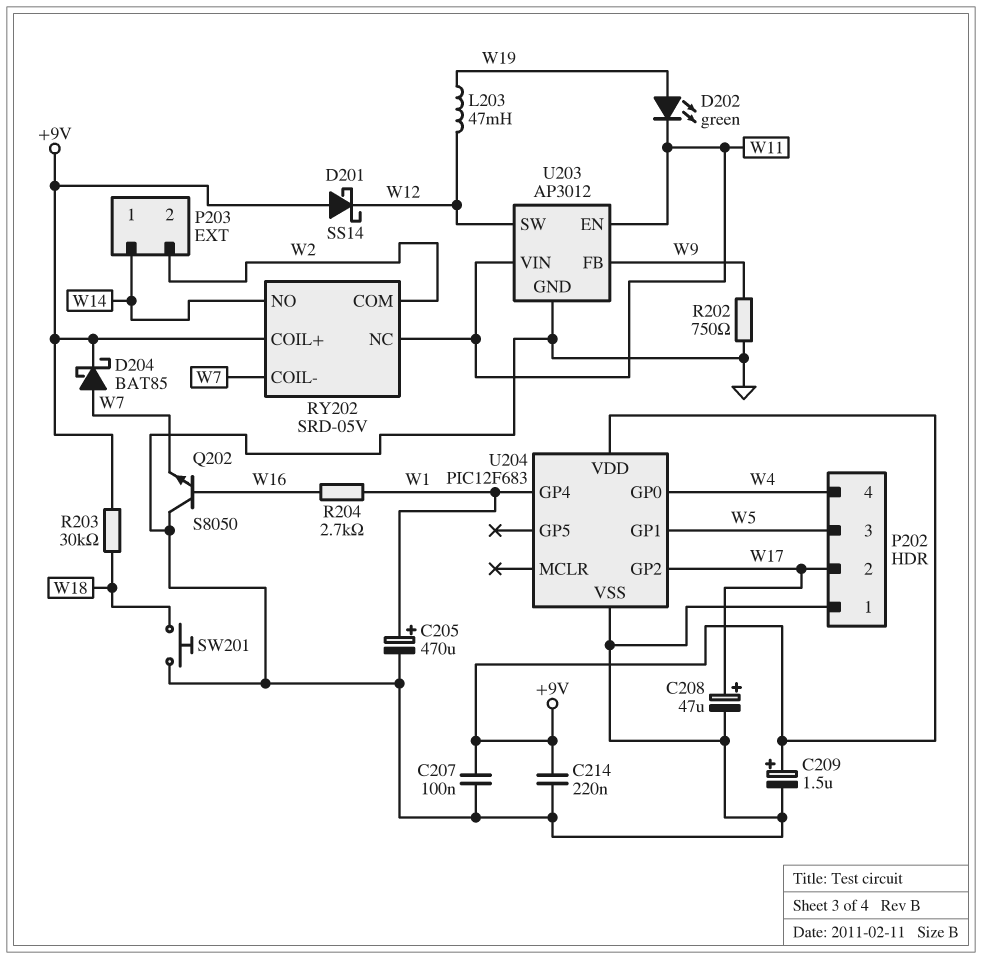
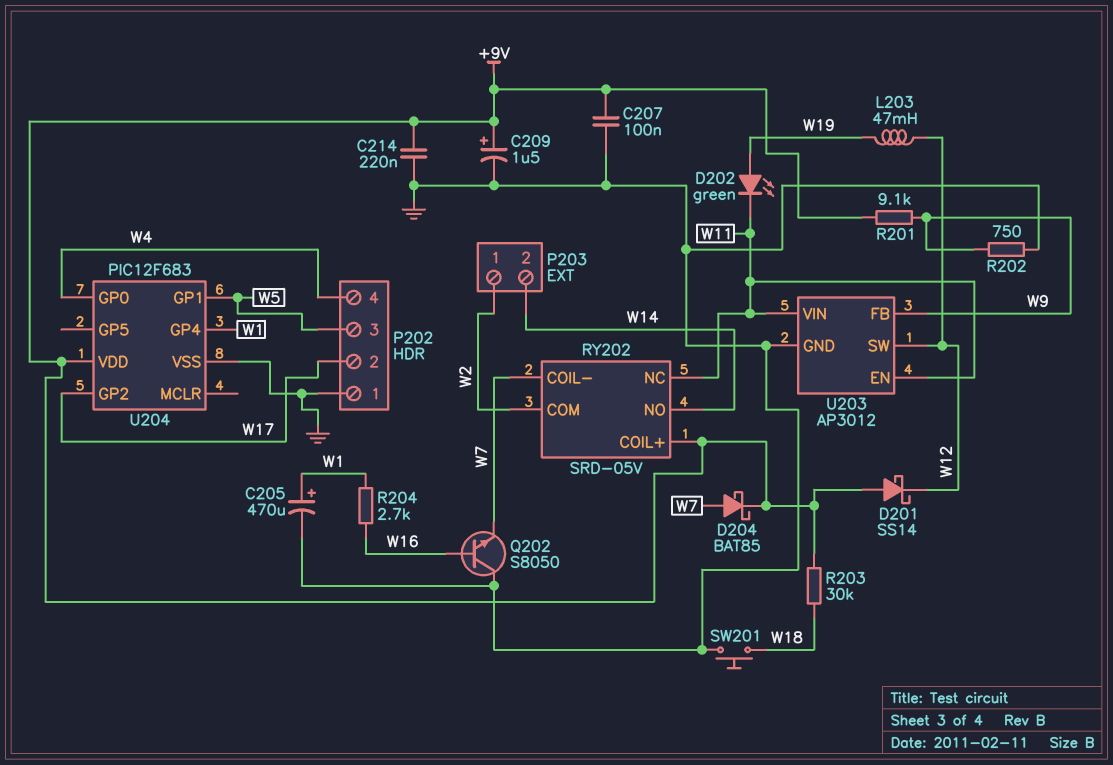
C208: 47uF (plus W17, minus GND) -> none
P203 pin 1: W14 -> W2
P203 pin 2: W2 -> W14
R201: none -> 9.1k (+9V, W9)

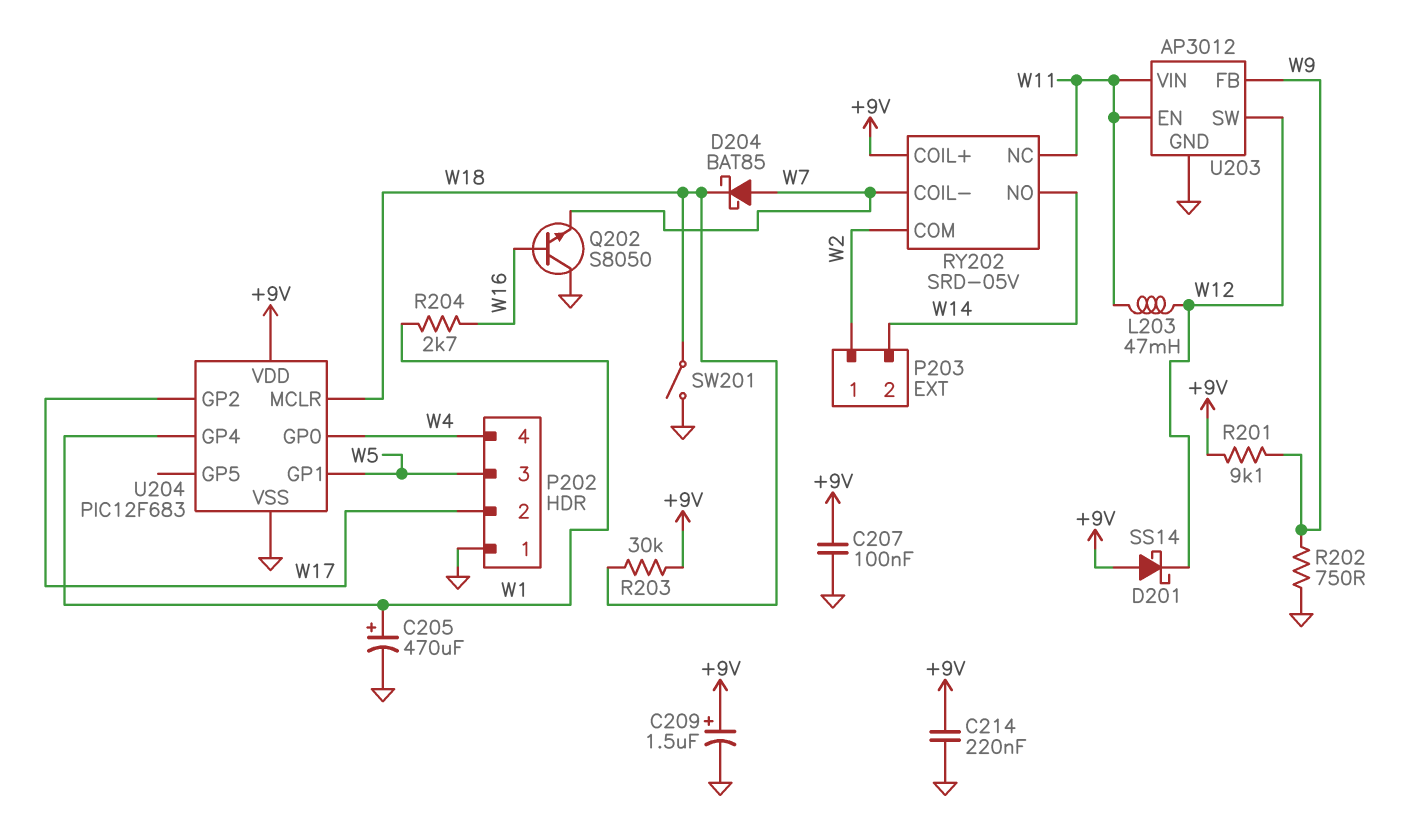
D202: LED green (A W19, K W11) -> none
D204: schottky BAT85 (A W7, K +9V) -> schottky BAT85 (A W7, K W18)
L203: 47mH (W12, W19) -> 47mH (W11, W12)
SW201: button (GND, W18) -> switch (GND, W18)
U204 pin MCLR: none -> W18

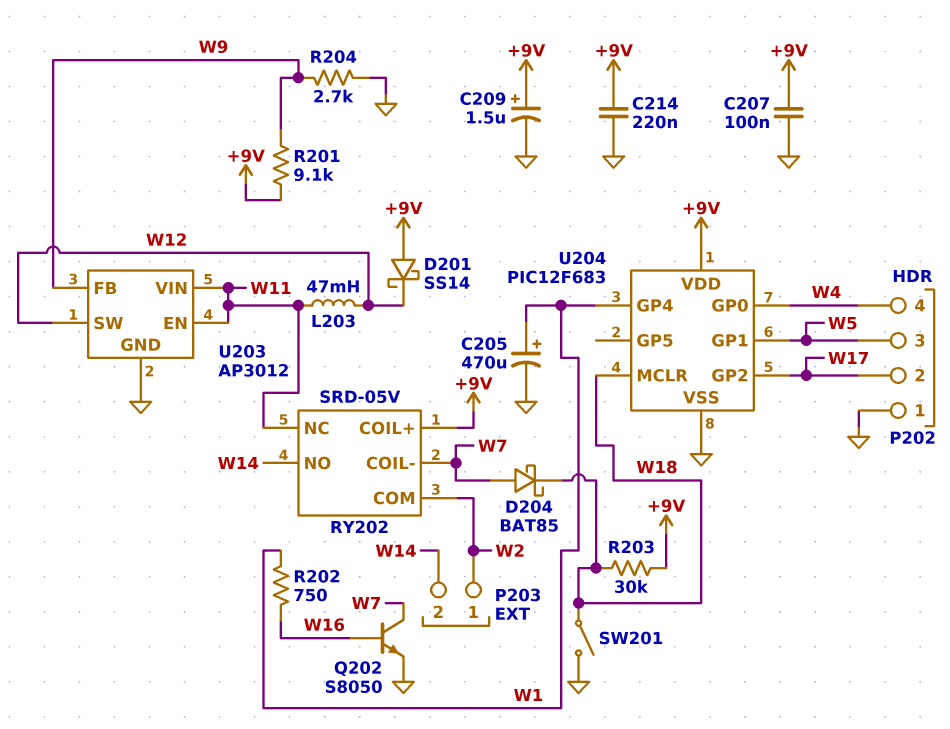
Q202: NPN S8050 (B W16, C GND, E W7) -> NPN S8050 (B W16, C W7, E GND)
R202: 750 (GND, W9) -> 750 (W1, W16)
R204: 2.7k (W1, W16) -> 2.7k (GND, W9)

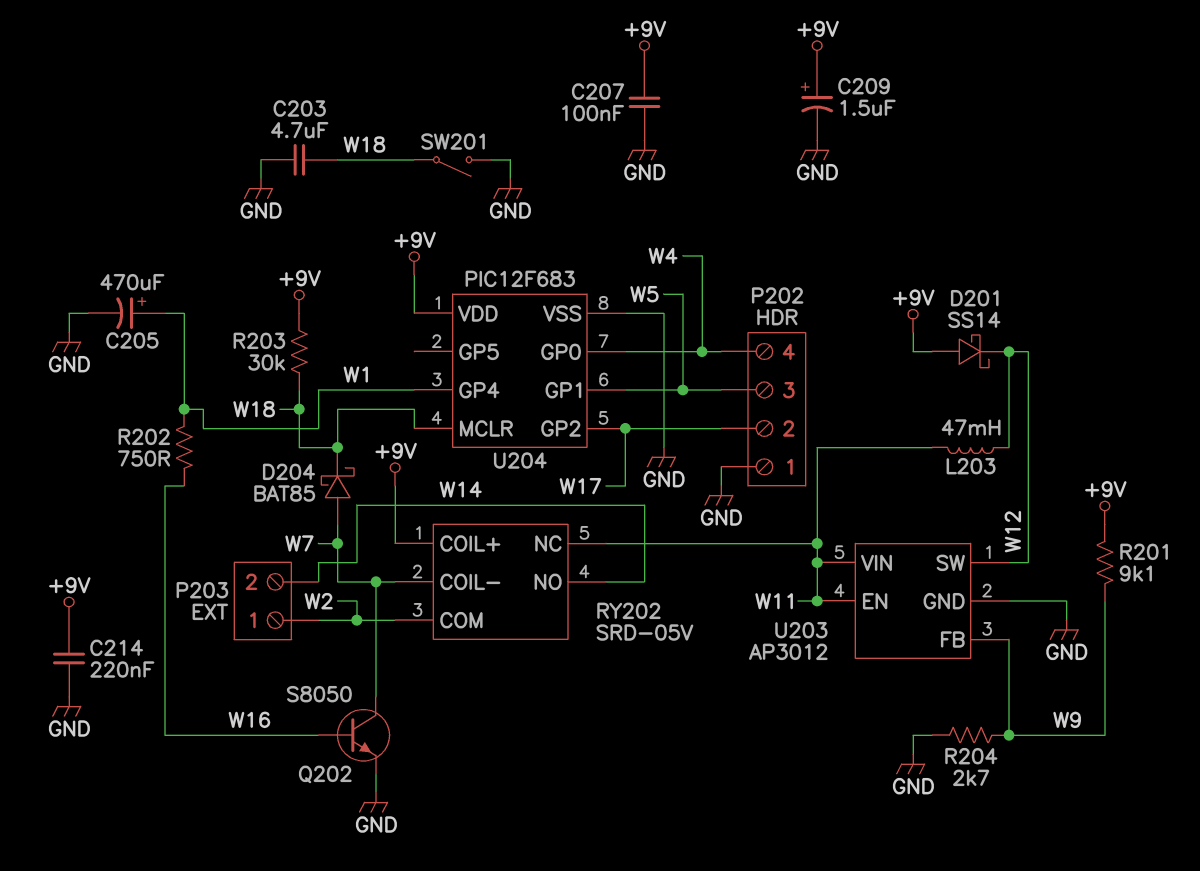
C203: none -> 4.7uF (GND, W18)

